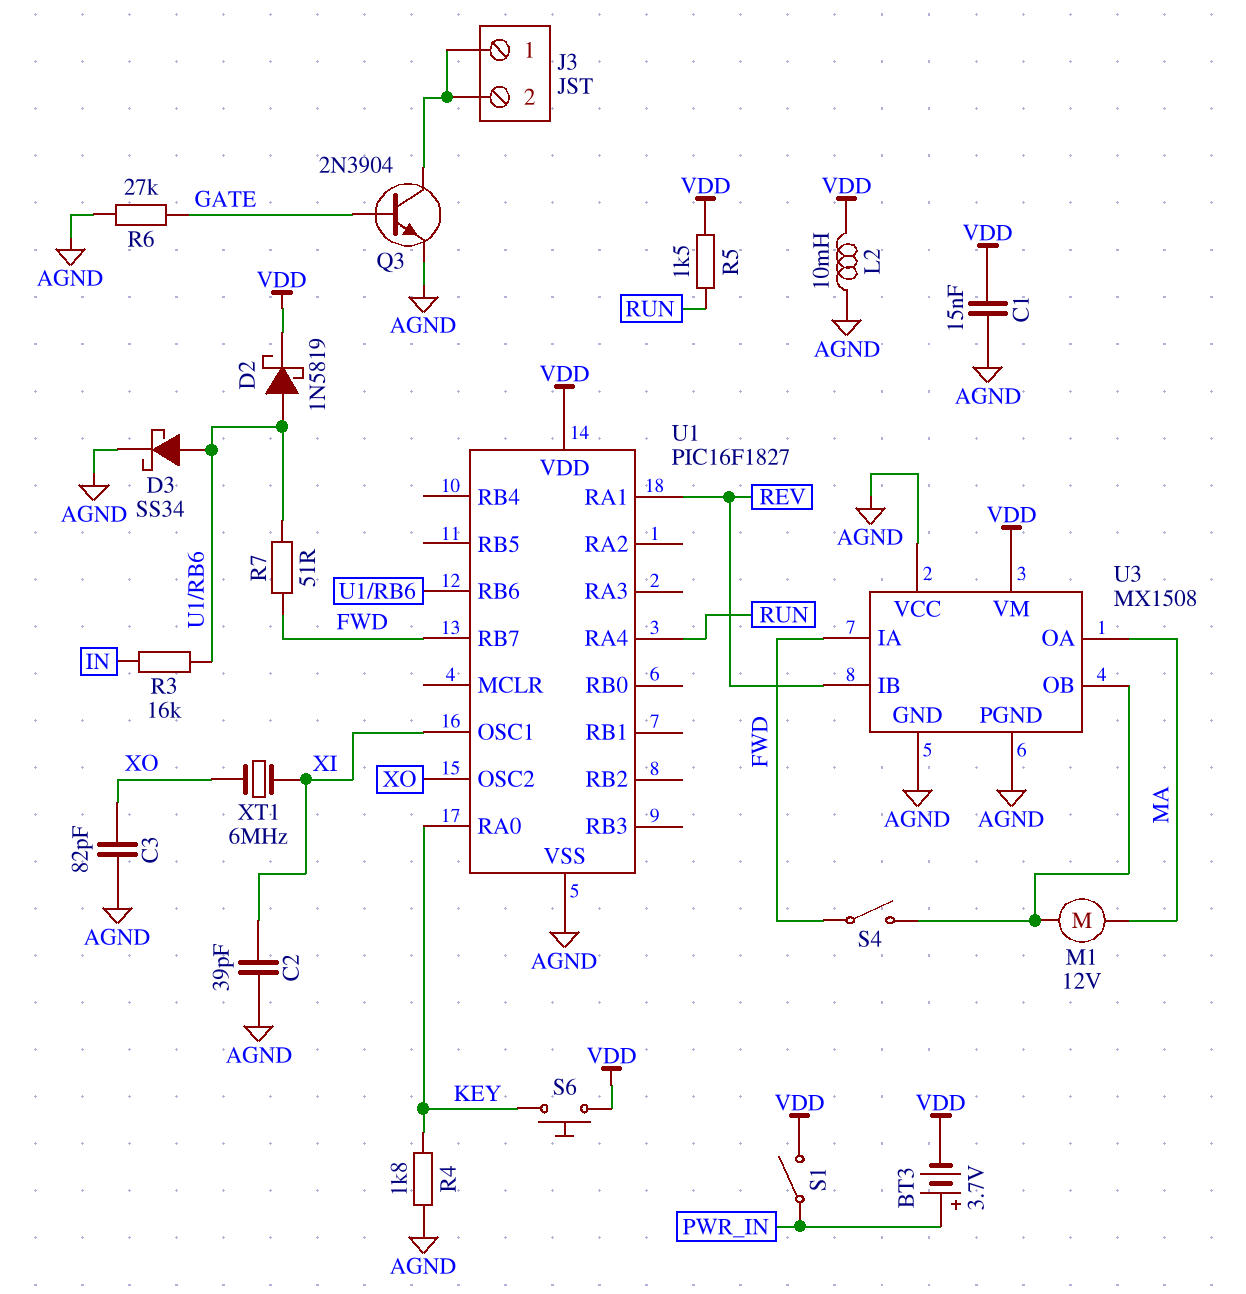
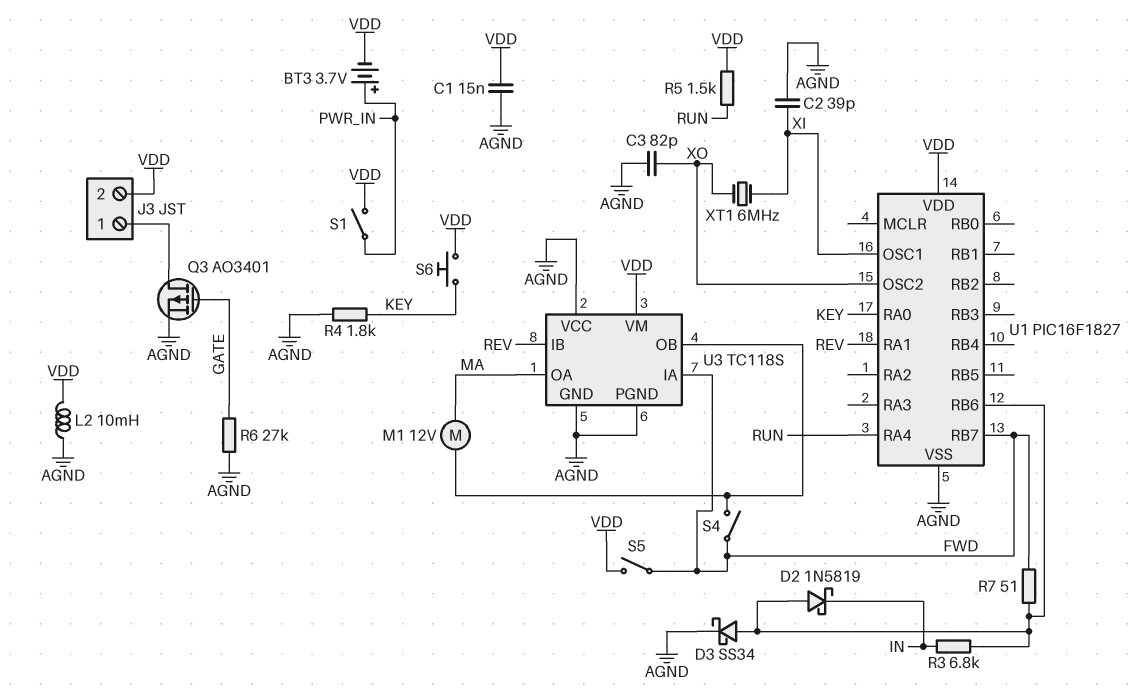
D2: schottky 1N5819 (A U1/RB6, K VDD) -> schottky 1N5819 (A U1/RB6, K IN)
J3 pin 2: J3/1 -> VDD
Q3: NPN 2N3904 (B GATE, C J3/1, E AGND) -> PMOS AO3401 (G GATE, D J3/1, S AGND)
R3: 16k (IN, U1/RB6) -> 6.8k (IN, U1/RB6)
S5: none -> switch (FWD, VDD)
U3: MX1508 -> TC118S

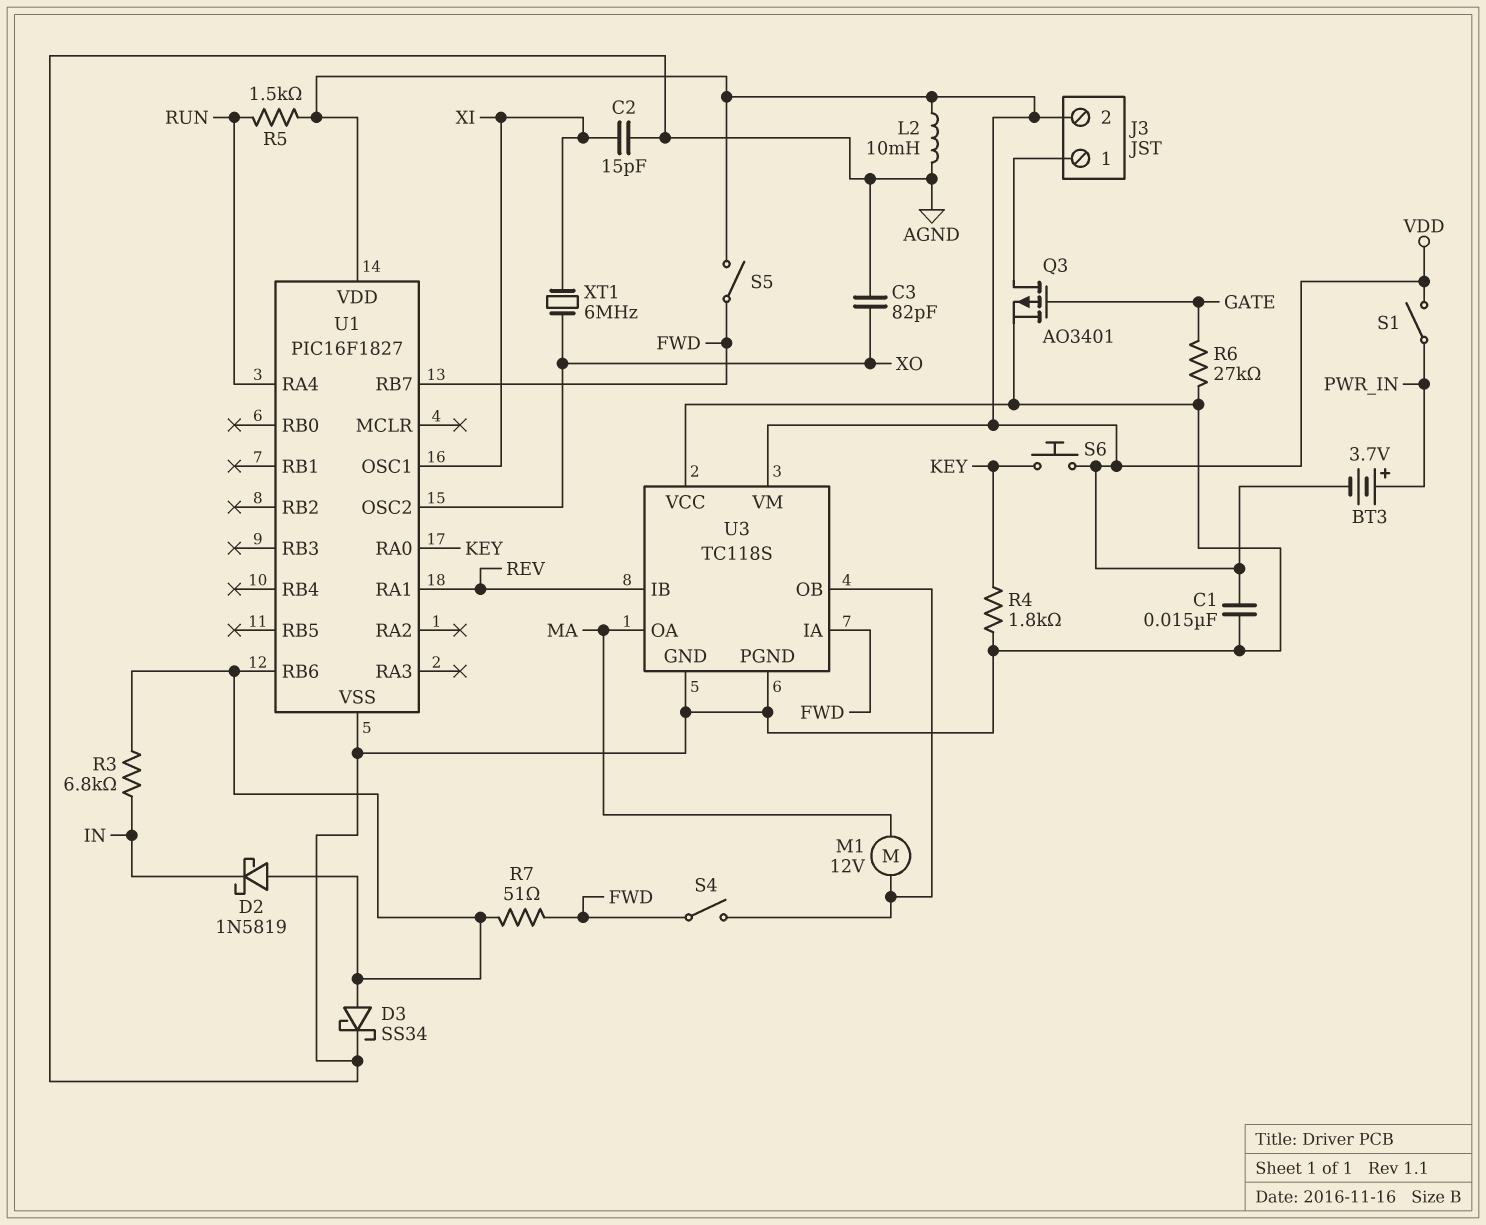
C2: 39pF (AGND, XI) -> 15pF (AGND, XI)

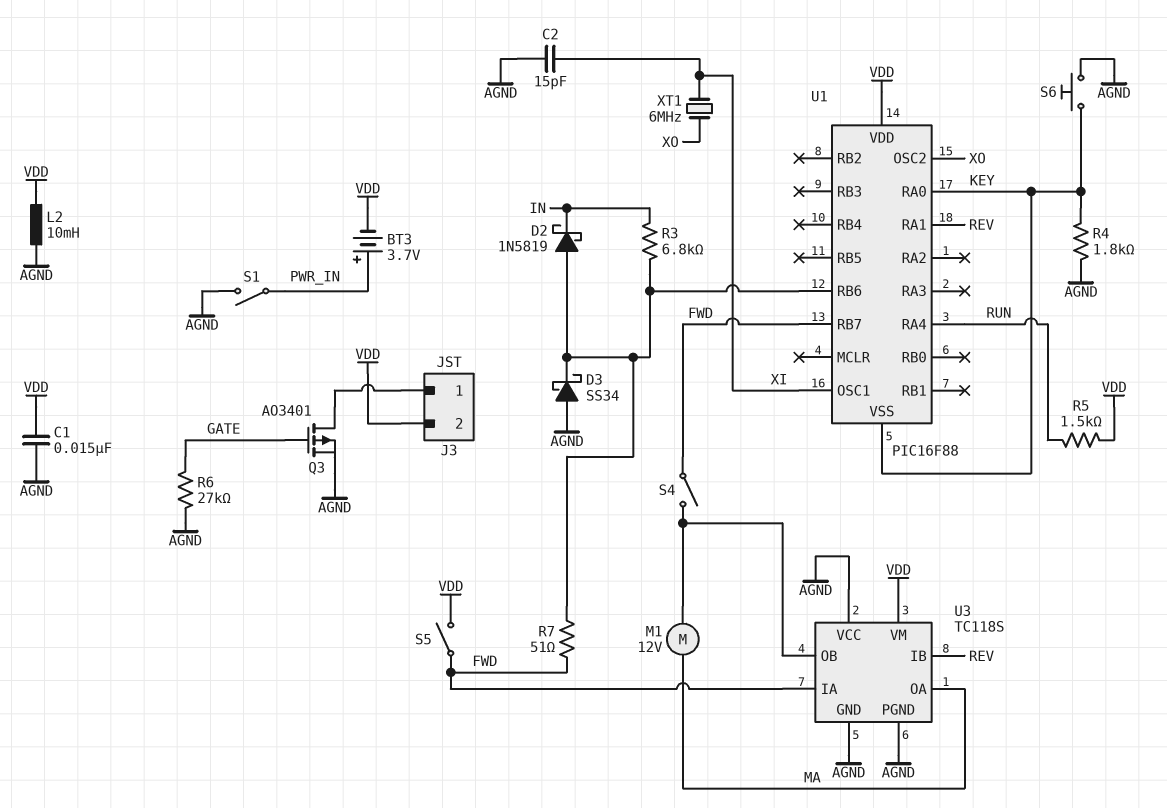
C3: 82pF (AGND, XO) -> none
D3: schottky SS34 (A U1/RB6, K AGND) -> schottky SS34 (A AGND, K U1/RB6)
S1: switch (PWR_IN, VDD) -> switch (AGND, PWR_IN)
S6: button (KEY, VDD) -> button (AGND, KEY)
U1: PIC16F1827 -> PIC16F88
U1 pin VSS: AGND -> KEY

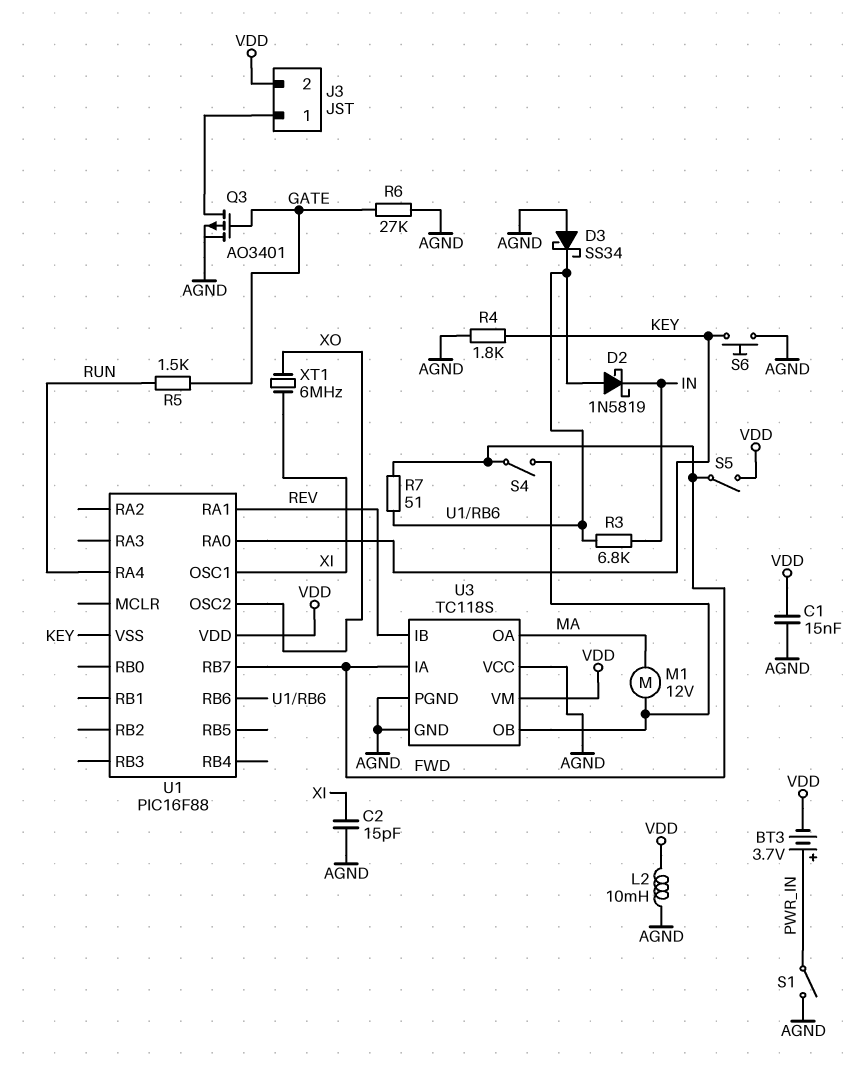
R5: 1.5k (RUN, VDD) -> 1.5k (GATE, RUN)

